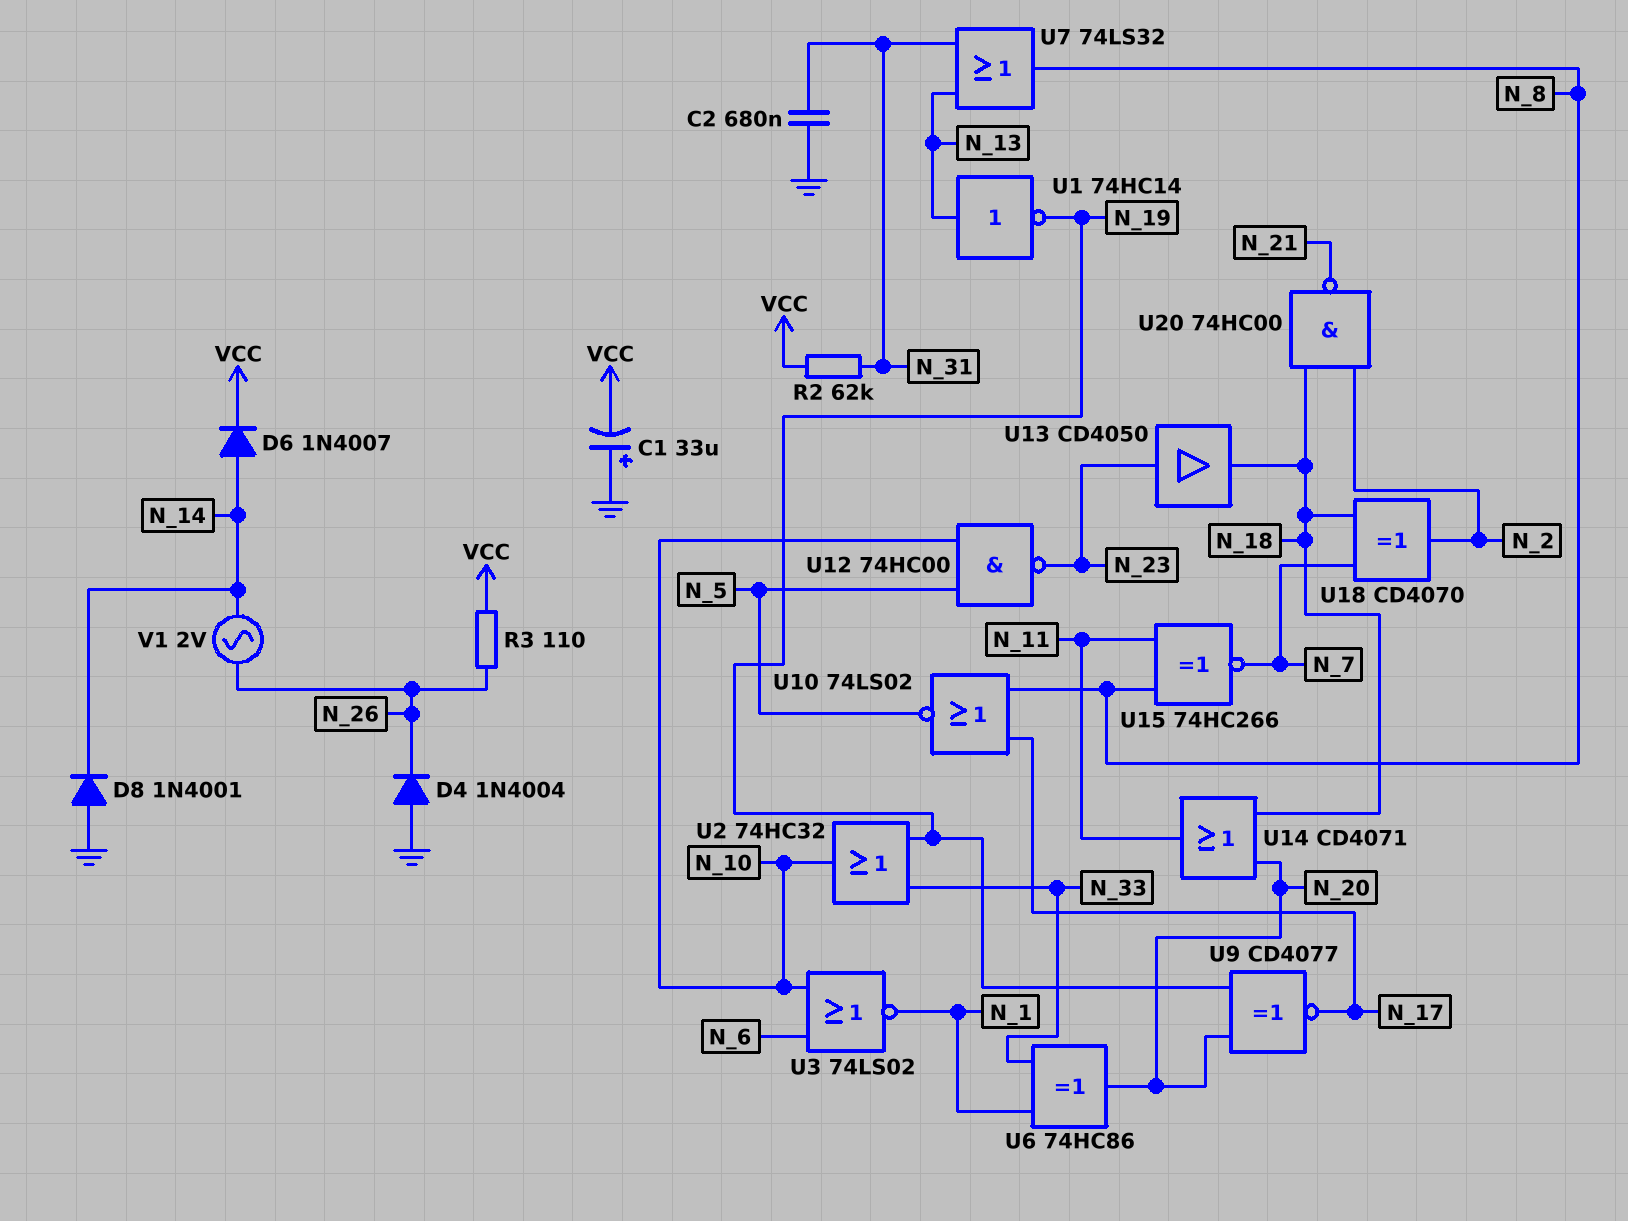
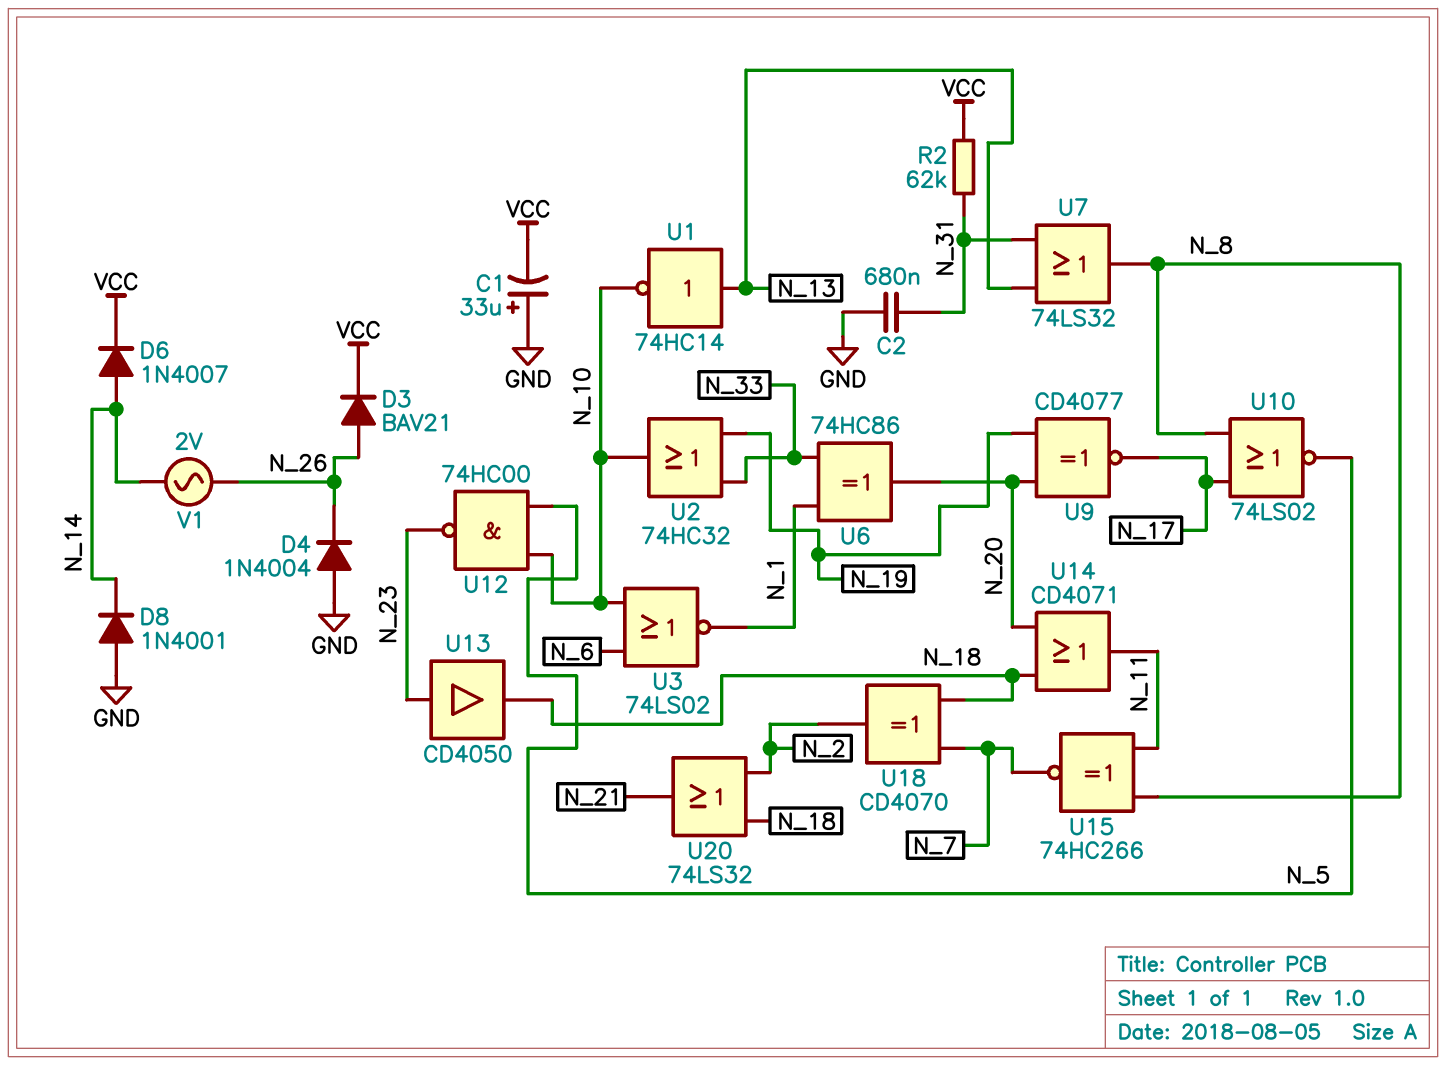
D3: none -> diode BAV21 (A N_26, K VCC)
R3: 110 (N_26, VCC) -> none
U1: NOT 74HC14 (in N_13, out N_19) -> NOT 74HC14 (in N_13, out N_10)
U20: NAND 74HC00 (in N_2, in N_18, out N_21) -> OR 74LS32 (in N_2, in N_18, out N_21)

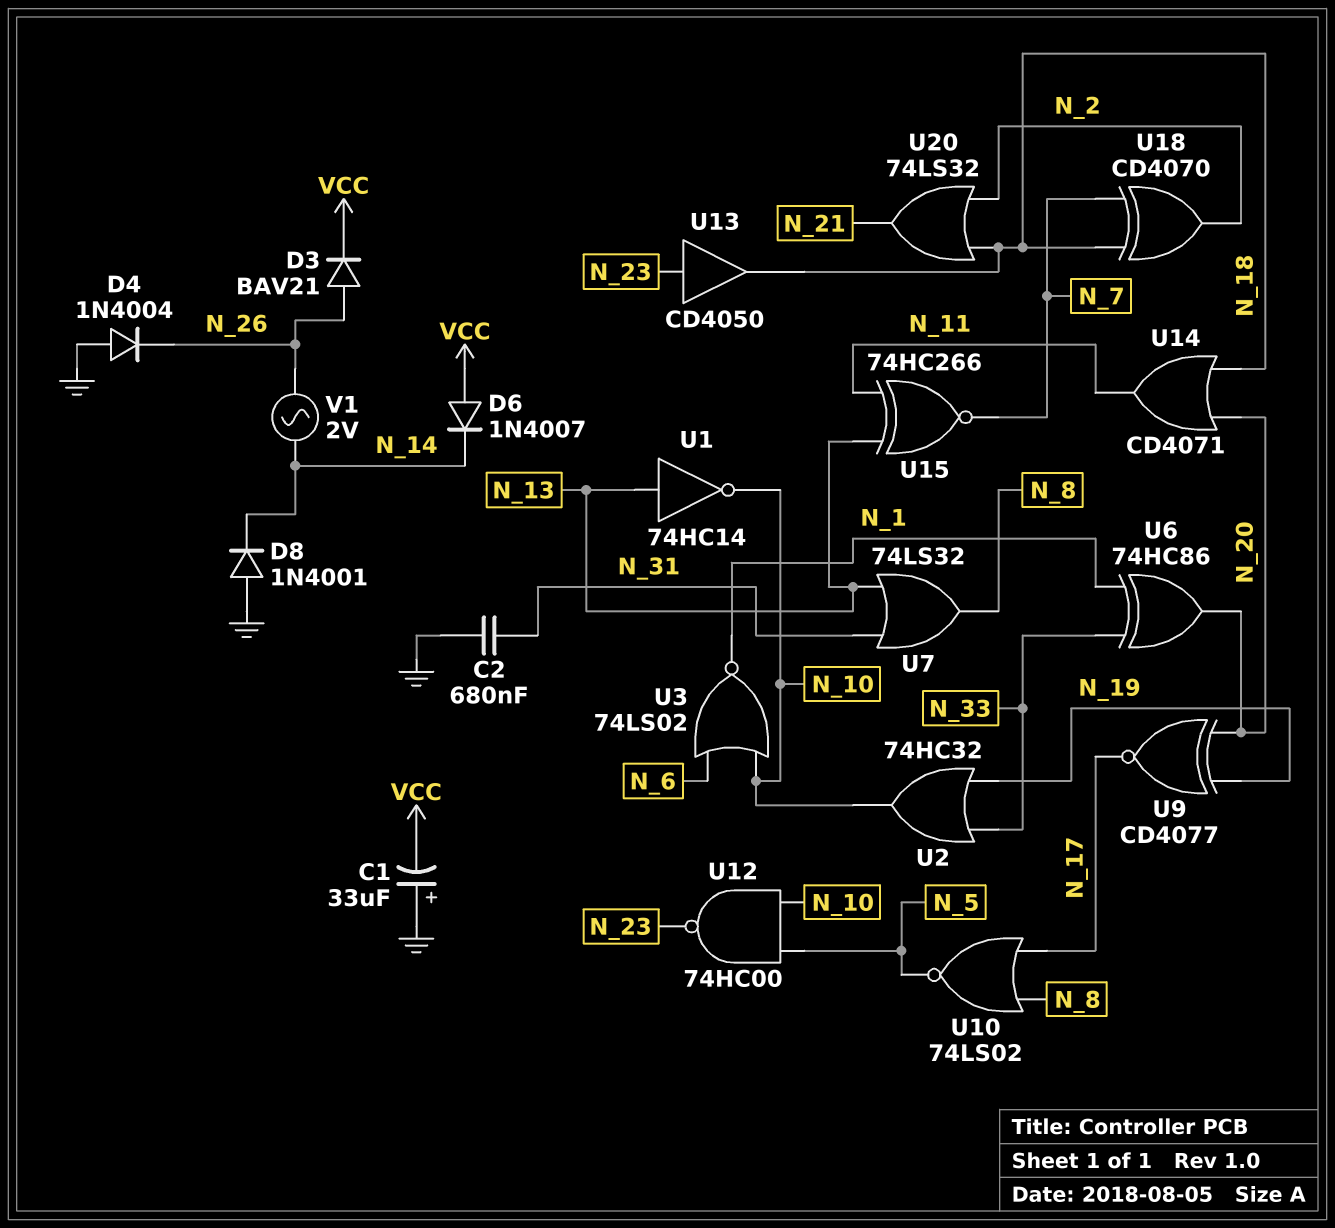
D6: diode 1N4007 (A N_14, K VCC) -> diode 1N4007 (A VCC, K N_14)
R2: 62k (N_31, VCC) -> none
U15: XNOR 74HC266 (in N_8, in N_11, out N_7) -> XNOR 74HC266 (in N_11, in N_13, out N_7)

